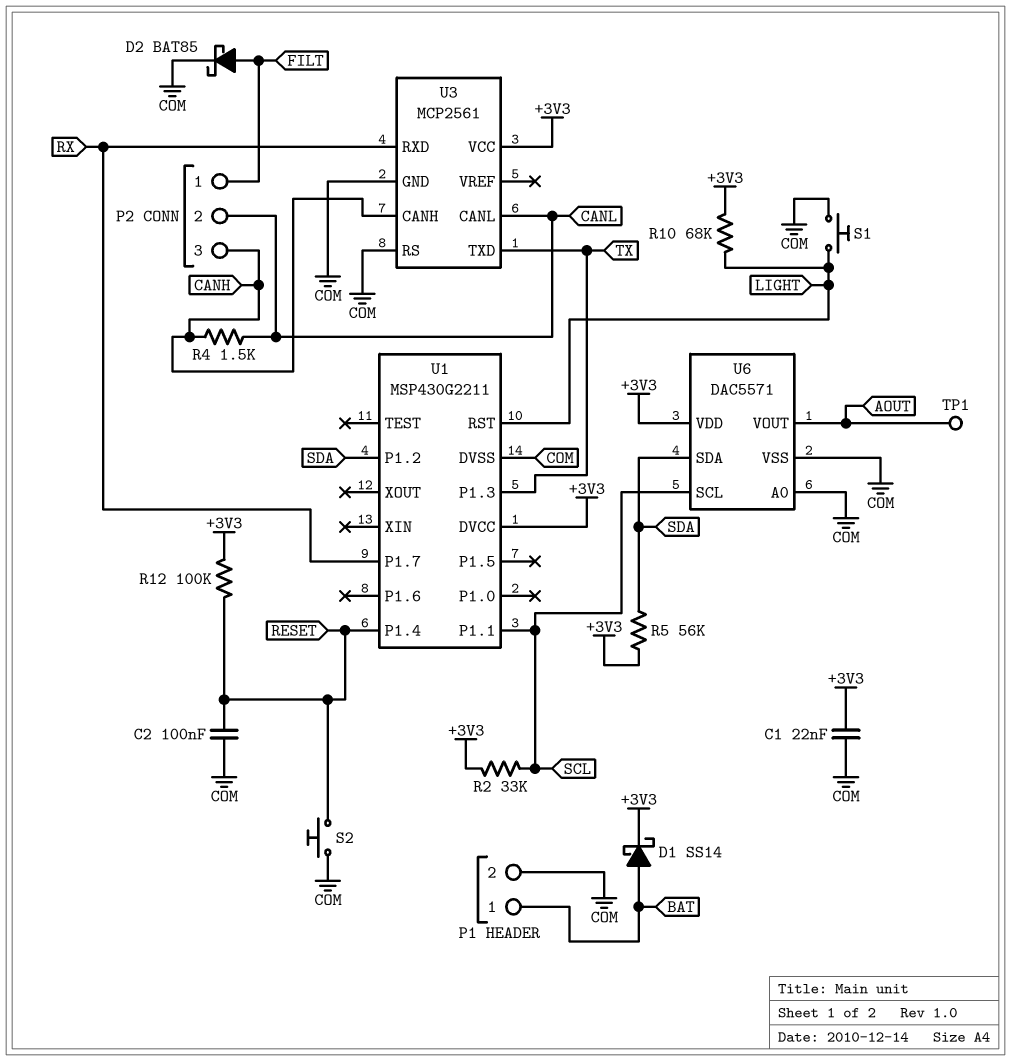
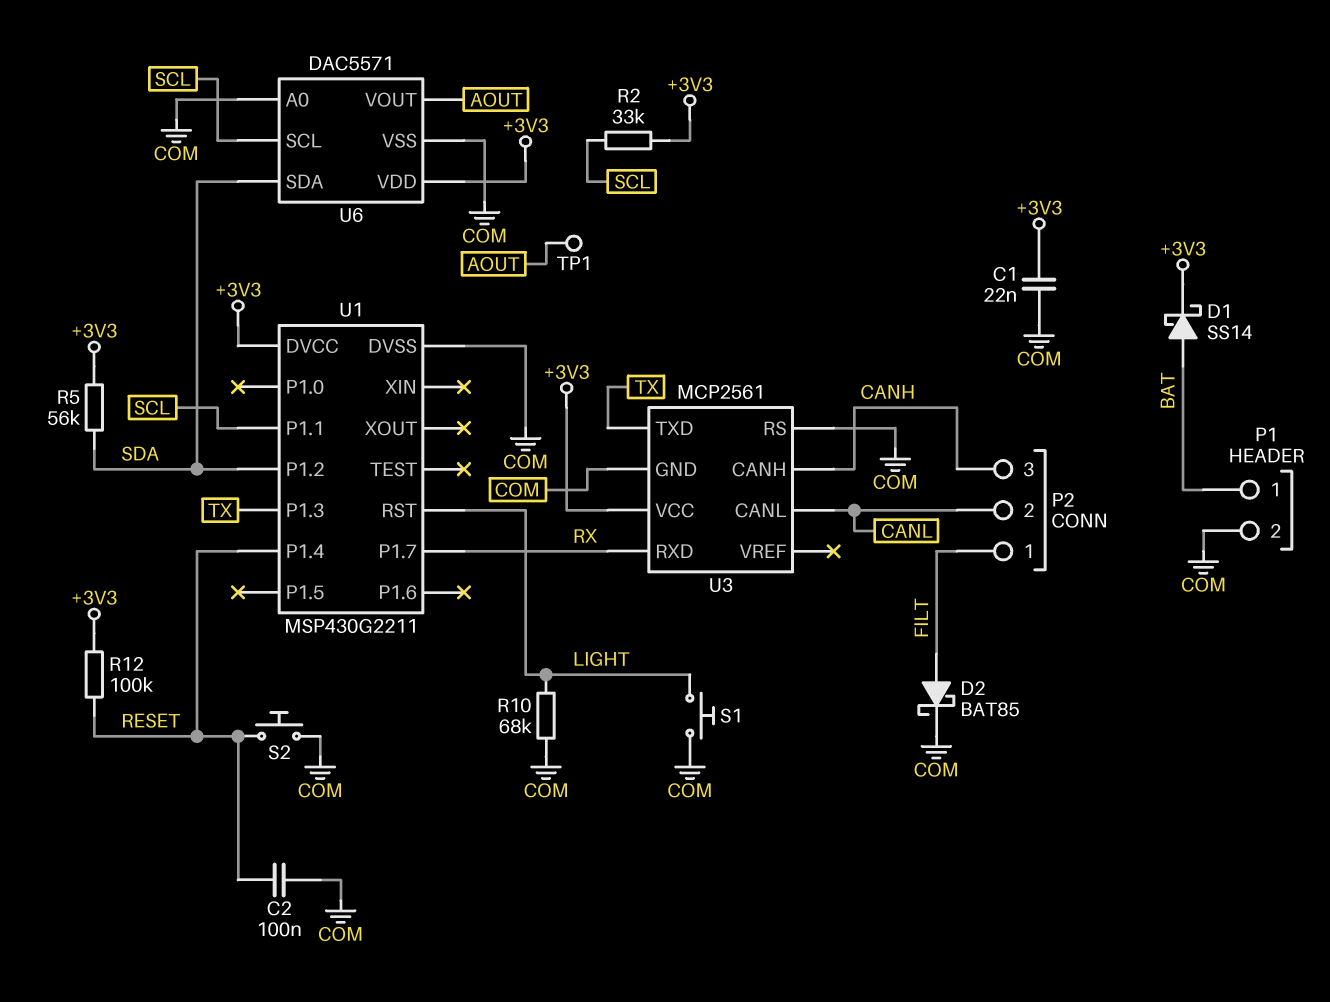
R4: 1.5k (CANH, CANL) -> none
R10: 68k (+3V3, LIGHT) -> 68k (COM, LIGHT)

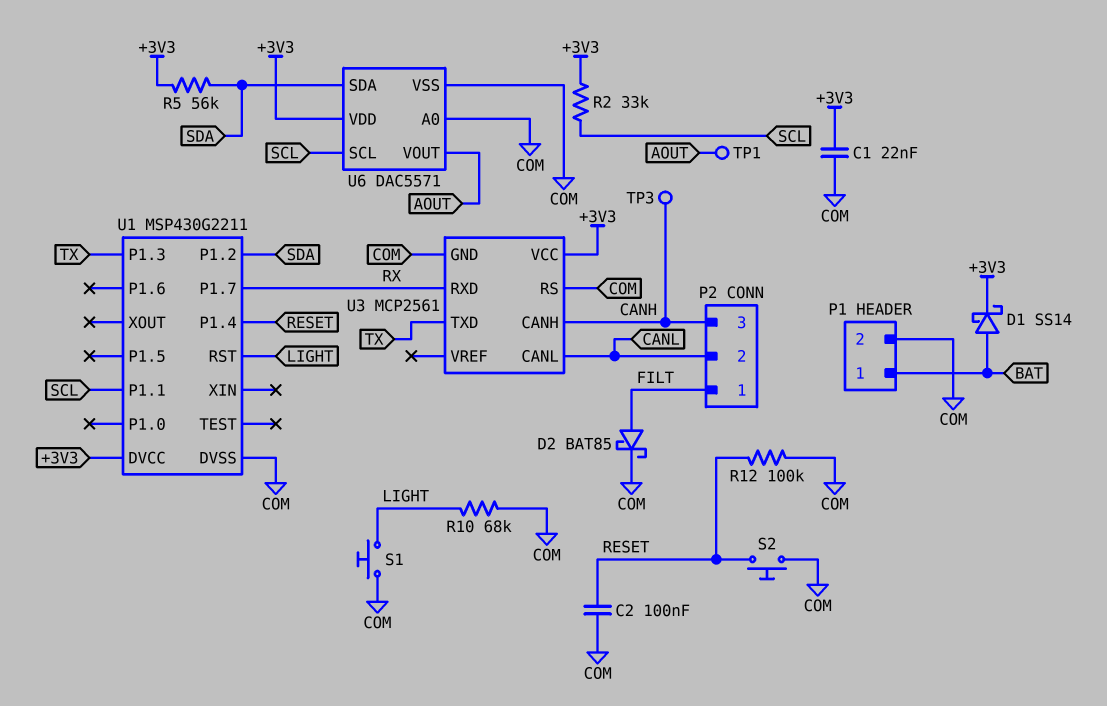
R12: 100k (+3V3, RESET) -> 100k (COM, RESET)
TP3: none -> test point (CANH)

